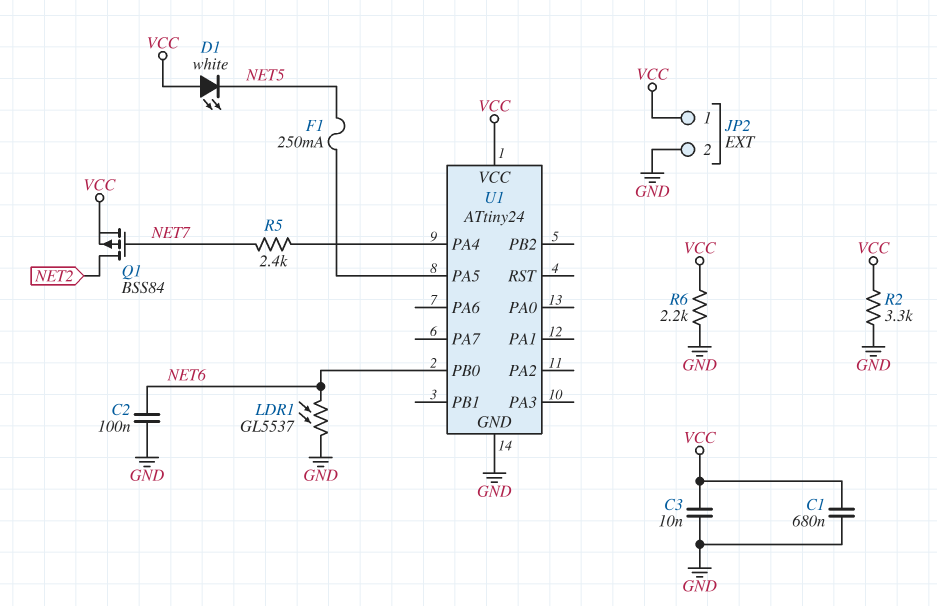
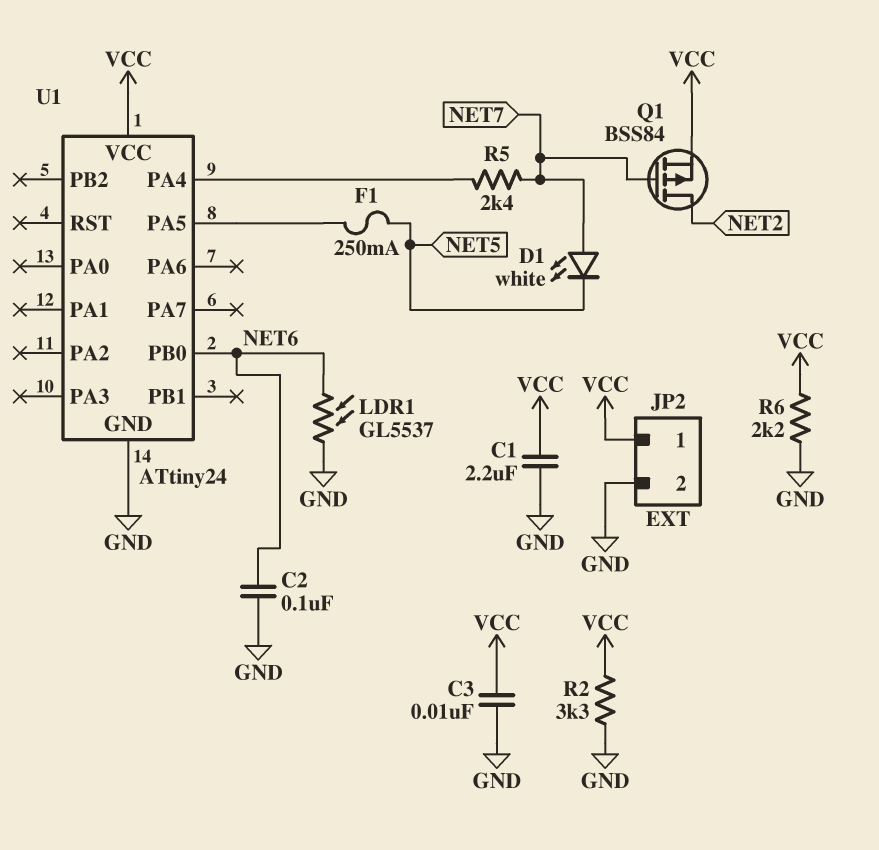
C1: 680nF (GND, VCC) -> 2.2uF (GND, VCC)
D1: LED white (A VCC, K NET5) -> LED white (A NET7, K NET5)

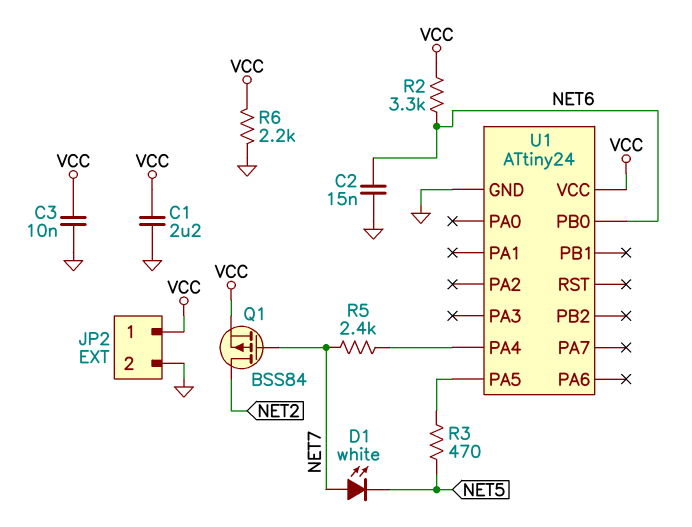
C2: 100nF (GND, NET6) -> 15nF (GND, NET6)
F1: 250mA (NET5, U1/PA5) -> none
LDR1: GL5537 (GND, NET6) -> none
R2: 3.3k (GND, VCC) -> 3.3k (NET6, VCC)
R3: none -> 470 (NET5, U1/PA5)

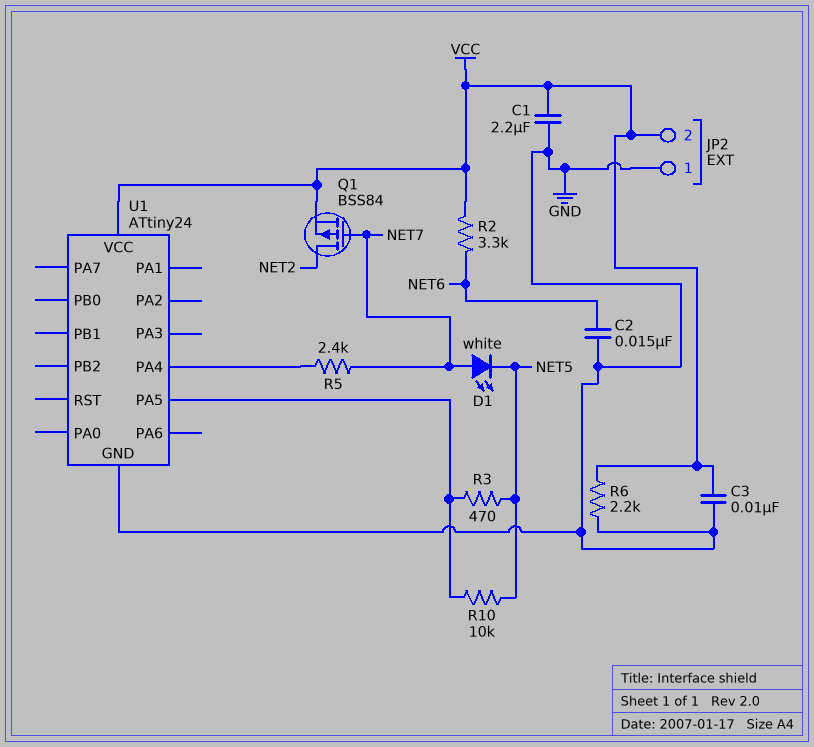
JP2 pin 1: VCC -> GND
JP2 pin 2: GND -> VCC
R10: none -> 10k (NET5, U1/PA5)
U1 pin PB0: NET6 -> none

